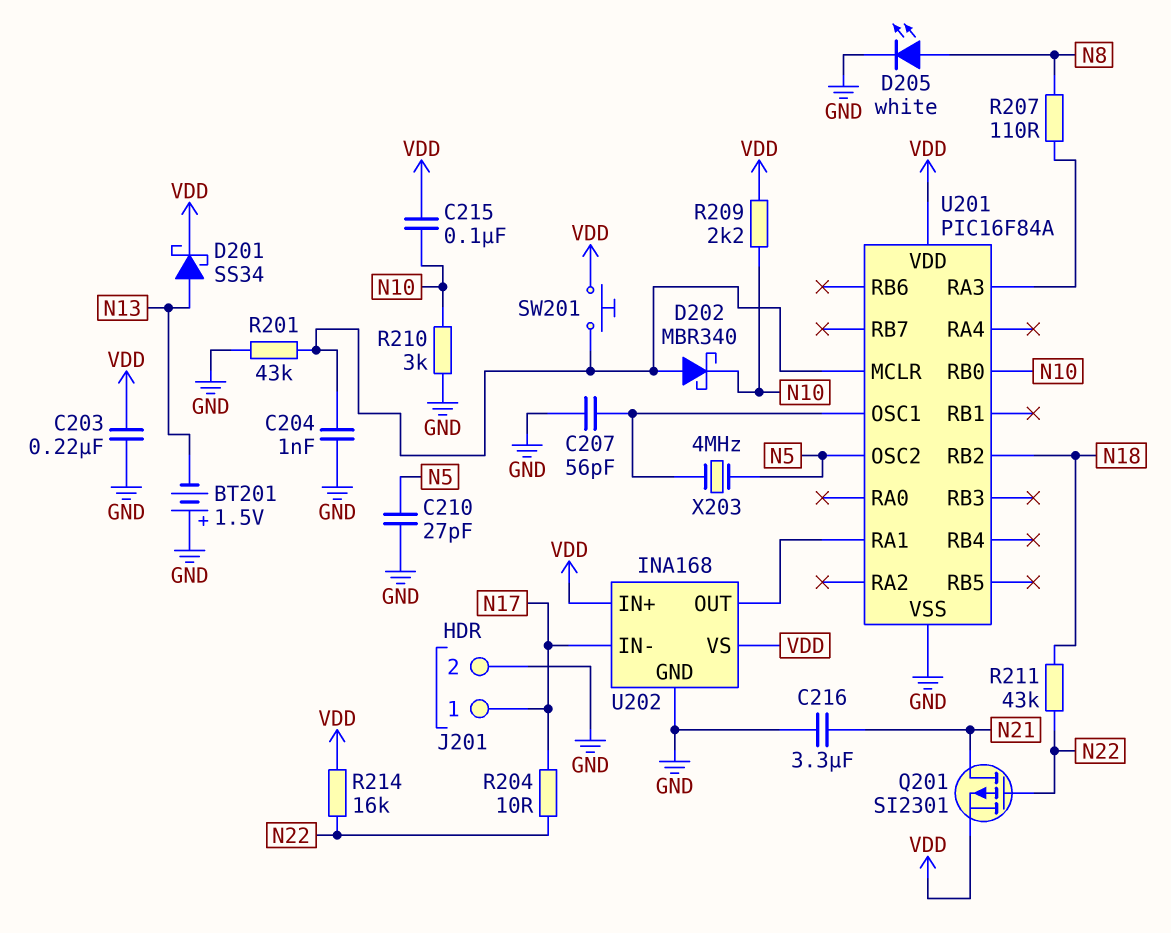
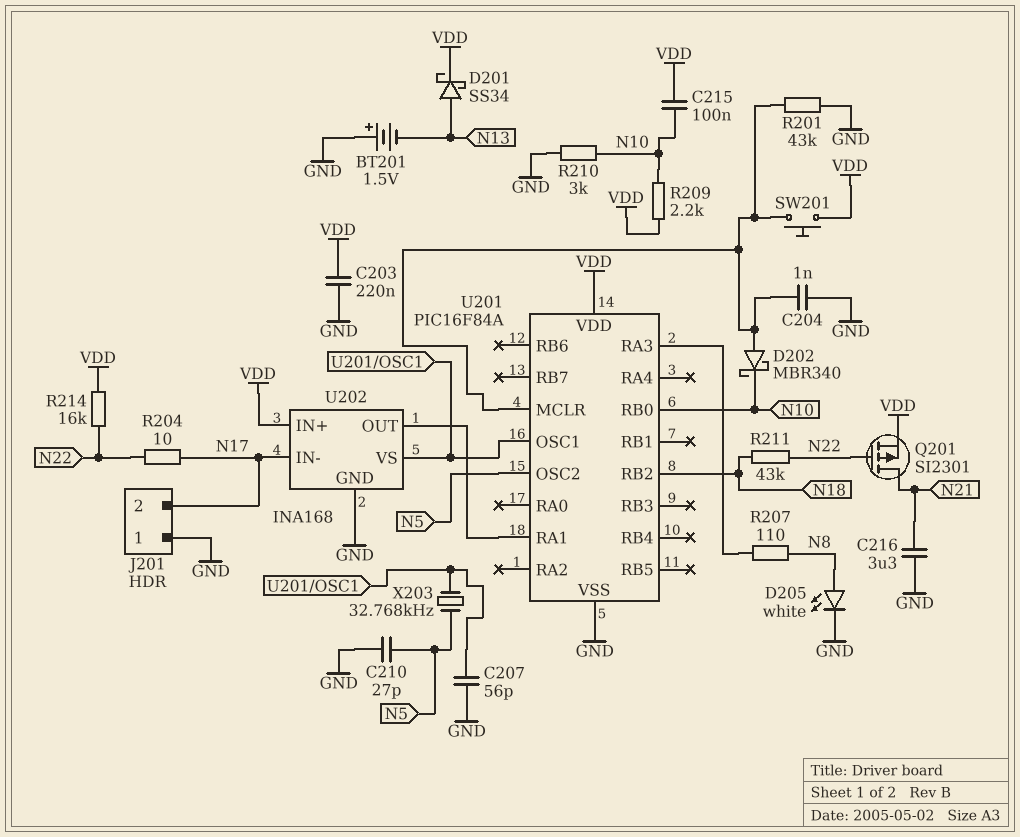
J201 pin 1: N17 -> GND
J201 pin 2: GND -> N17
U202 pin VS: VDD -> U201/OSC1
X203: 4MHz (N5, U201/OSC1) -> 32.768kHz (N5, U201/OSC1)

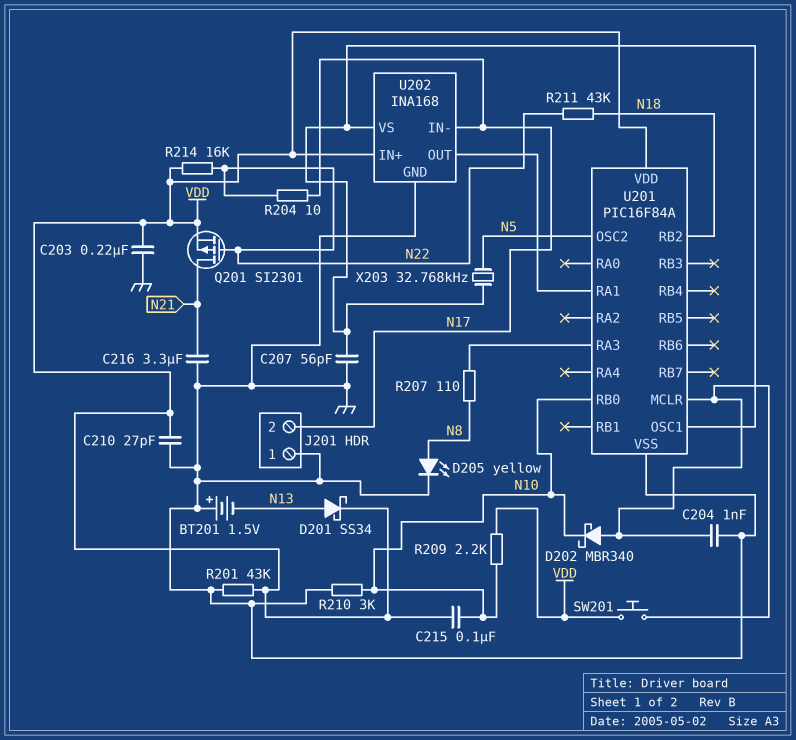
C210: 27pF (GND, N5) -> 27pF (GND, VDD)
D205: LED white (A N8, K GND) -> LED yellow (A N8, K GND)
R201: 43k (GND, U201/MCLR) -> 43k (GND, VDD)

